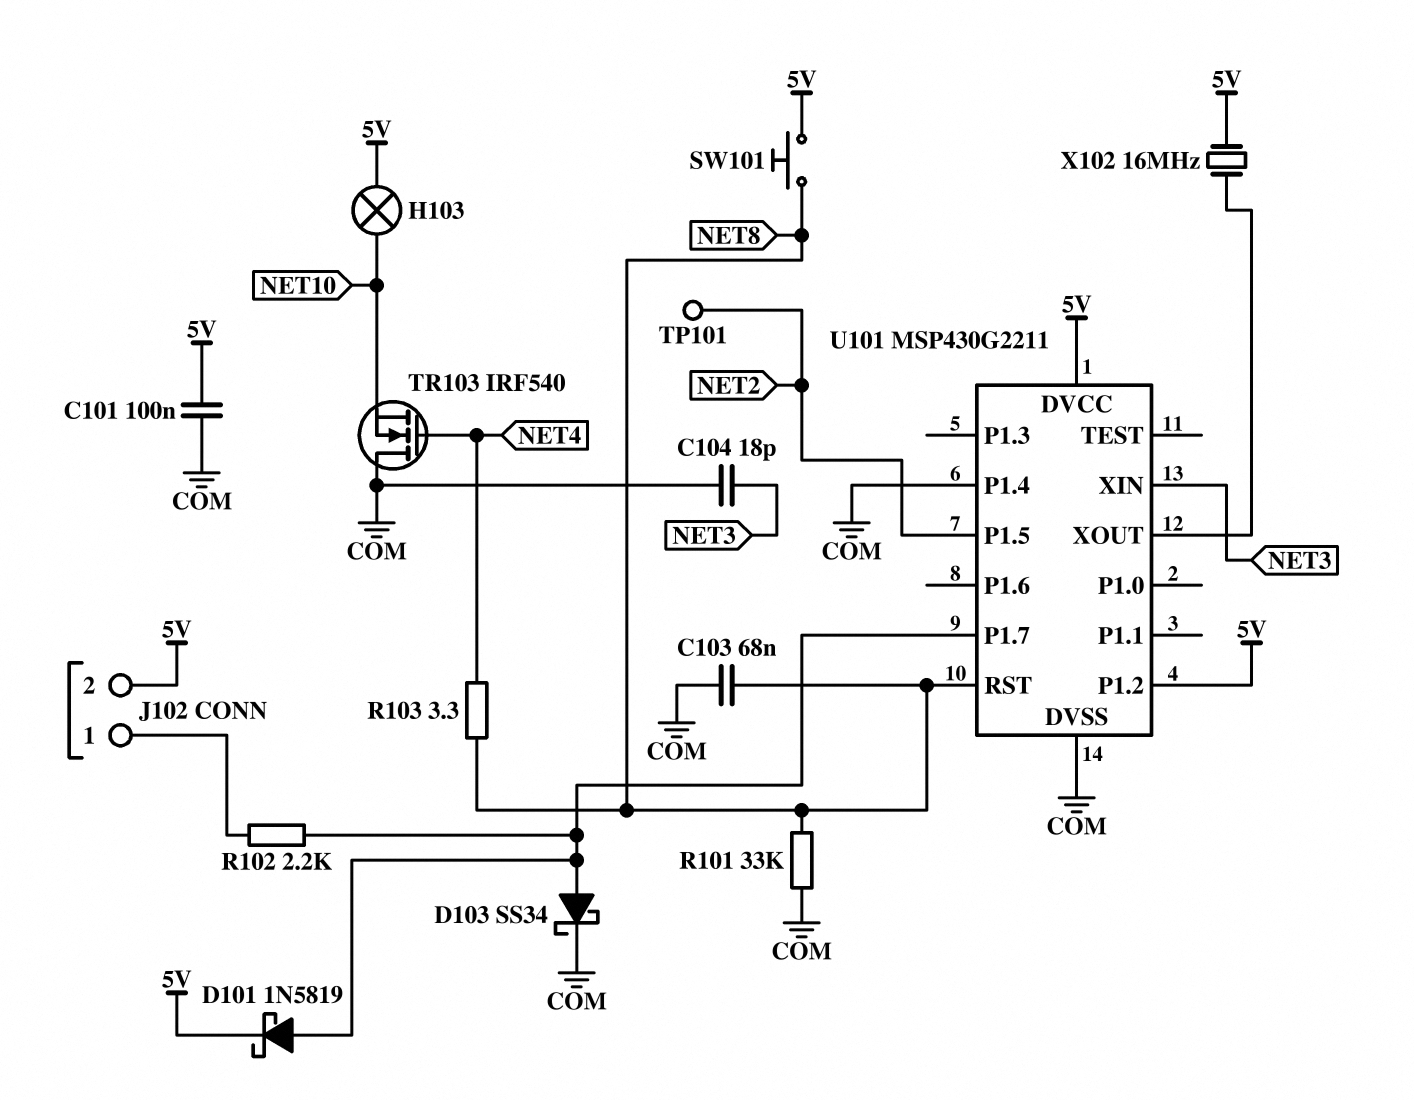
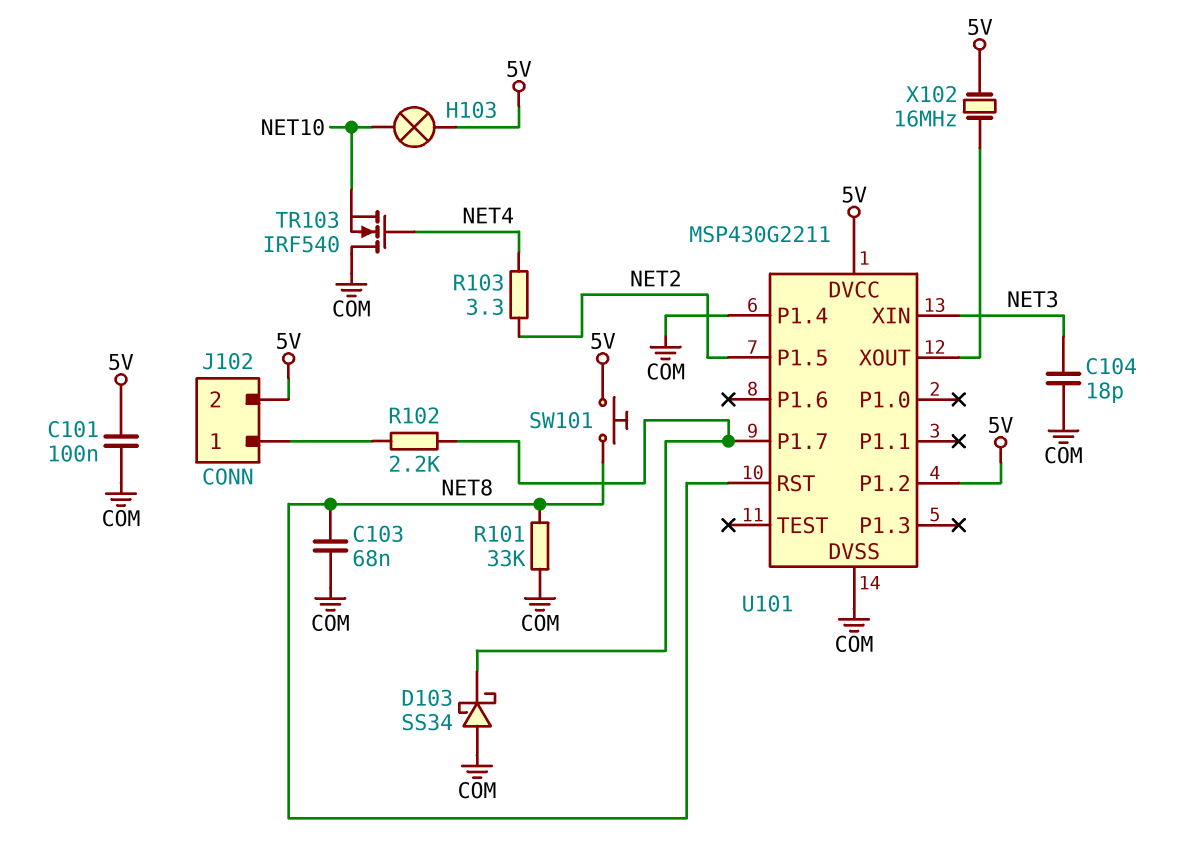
D101: schottky 1N5819 (A U101/P1.7, K 5V) -> none
D103: schottky SS34 (A U101/P1.7, K COM) -> schottky SS34 (A COM, K U101/P1.7)
R103: 3.3 (NET4, NET8) -> 3.3 (NET2, NET4)
TP101: test point (NET2) -> none

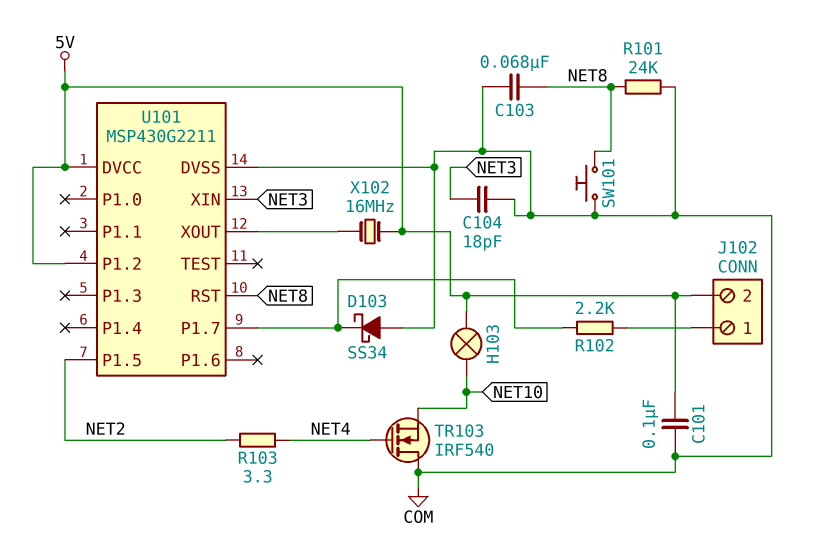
R101: 33k (COM, NET8) -> 24k (COM, NET8)
SW101: button (5V, NET8) -> button (COM, NET8)
U101 pin P1.4: COM -> none

